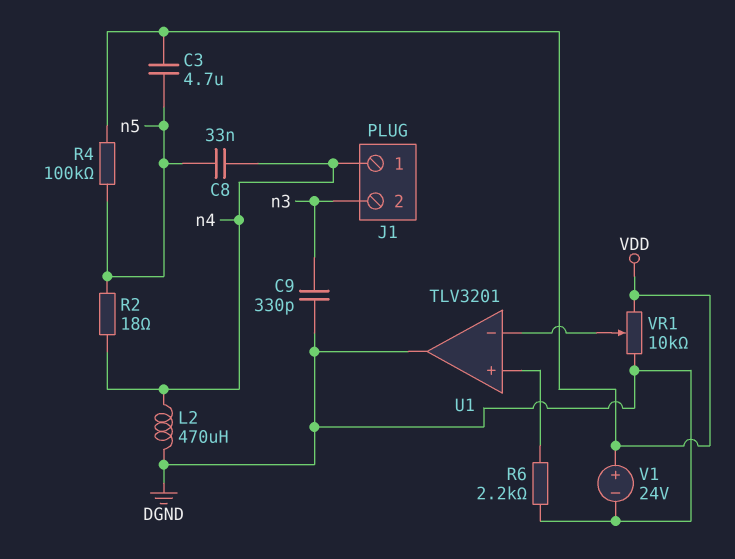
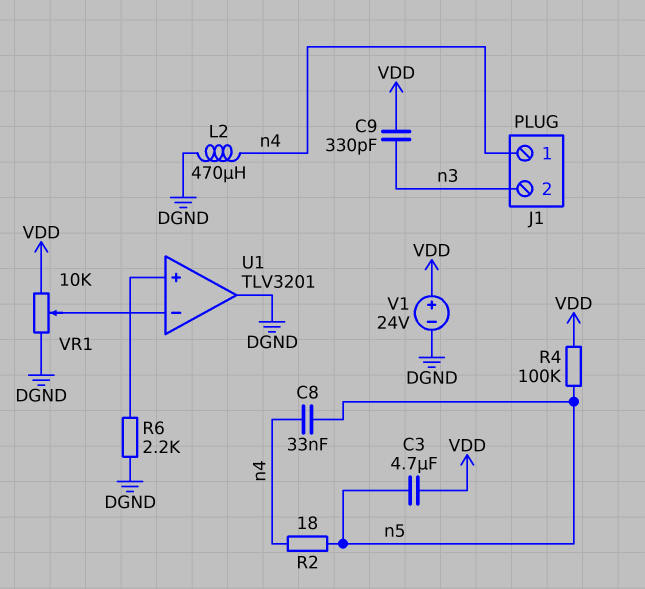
C9: 330pF (DGND, n3) -> 330pF (VDD, n3)

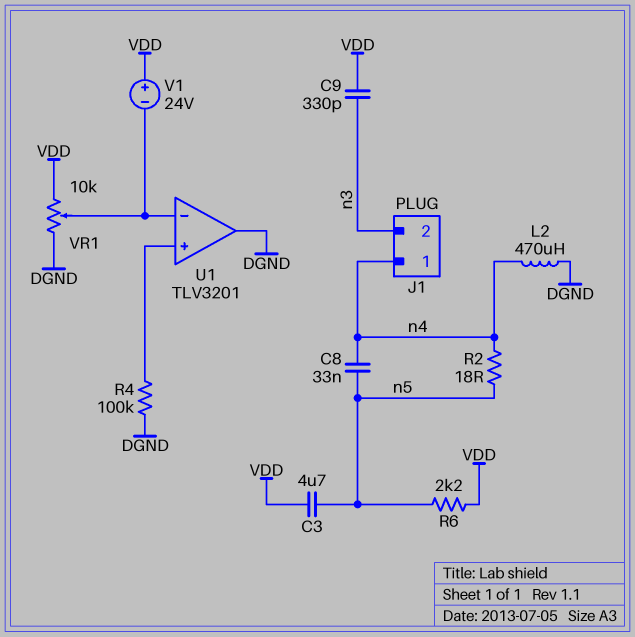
R4: 100k (VDD, n5) -> 100k (DGND, U1/in+)
R6: 2.2k (DGND, U1/in+) -> 2.2k (VDD, n5)
V1: 24V (plus VDD, minus DGND) -> 24V (plus VDD, minus U1/in-)

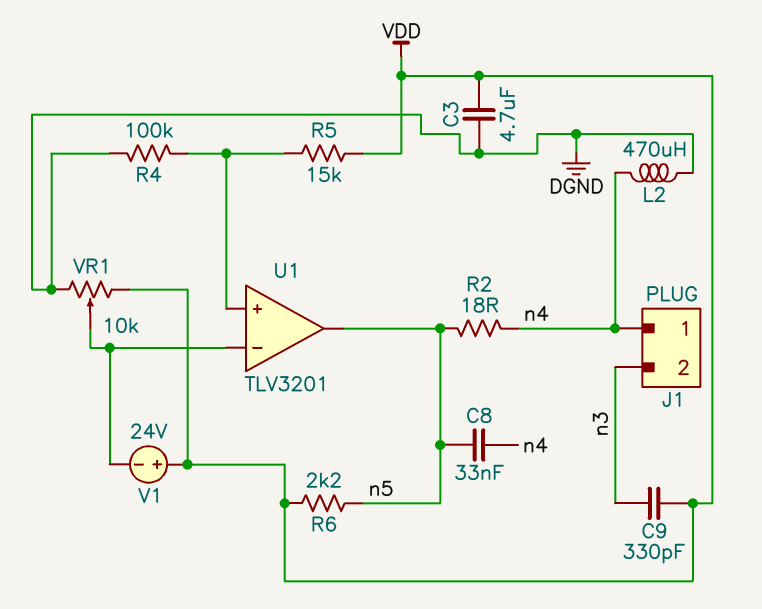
C3: 4.7uF (VDD, n5) -> 4.7uF (DGND, VDD)
R5: none -> 15k (U1/in+, VDD)
U1 pin out: DGND -> n5

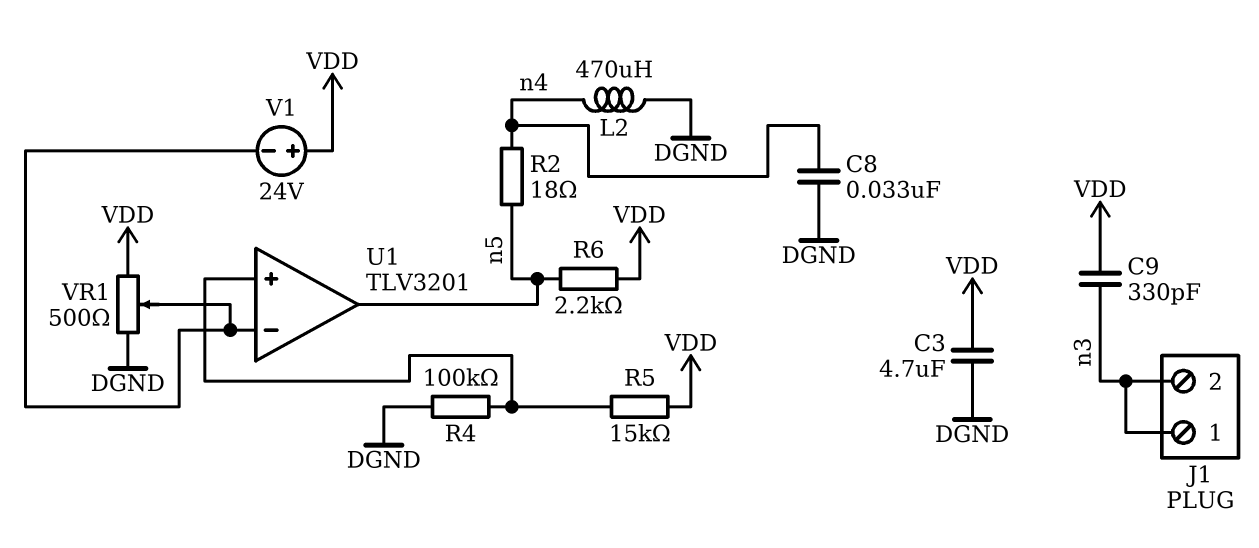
C8: 33nF (n4, n5) -> 33nF (DGND, n4)
J1 pin 1: n4 -> n3
VR1: 10k (DGND, VDD, wiper U1/in-) -> 500 (DGND, VDD, wiper U1/in-)

